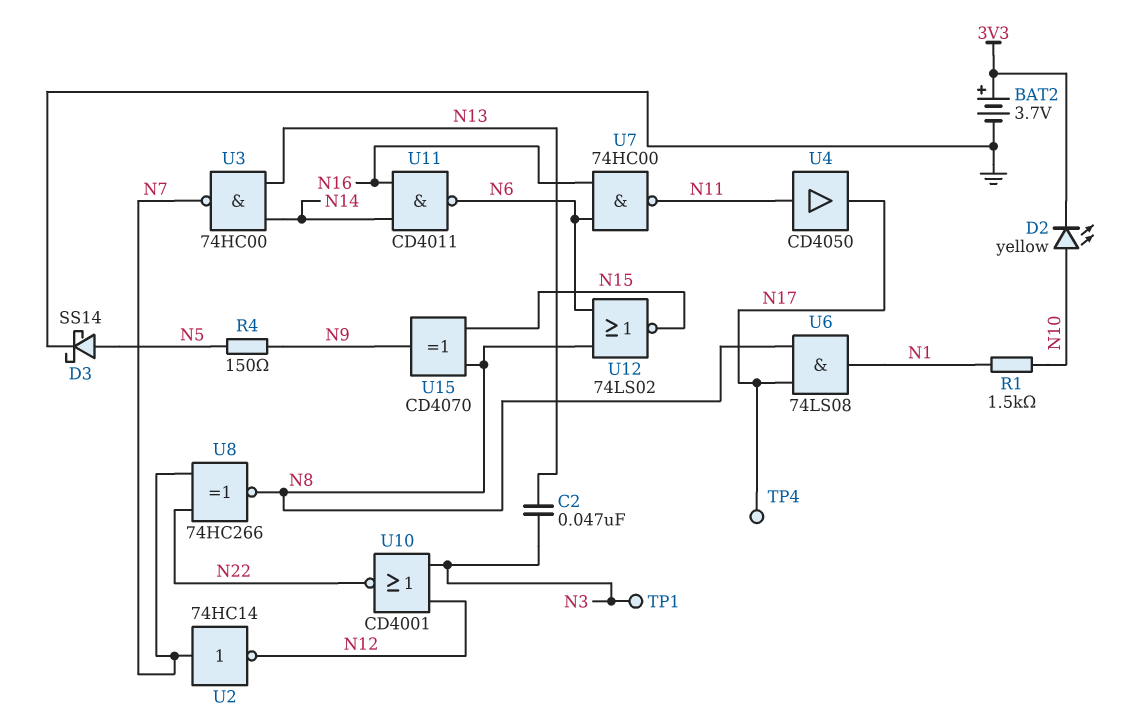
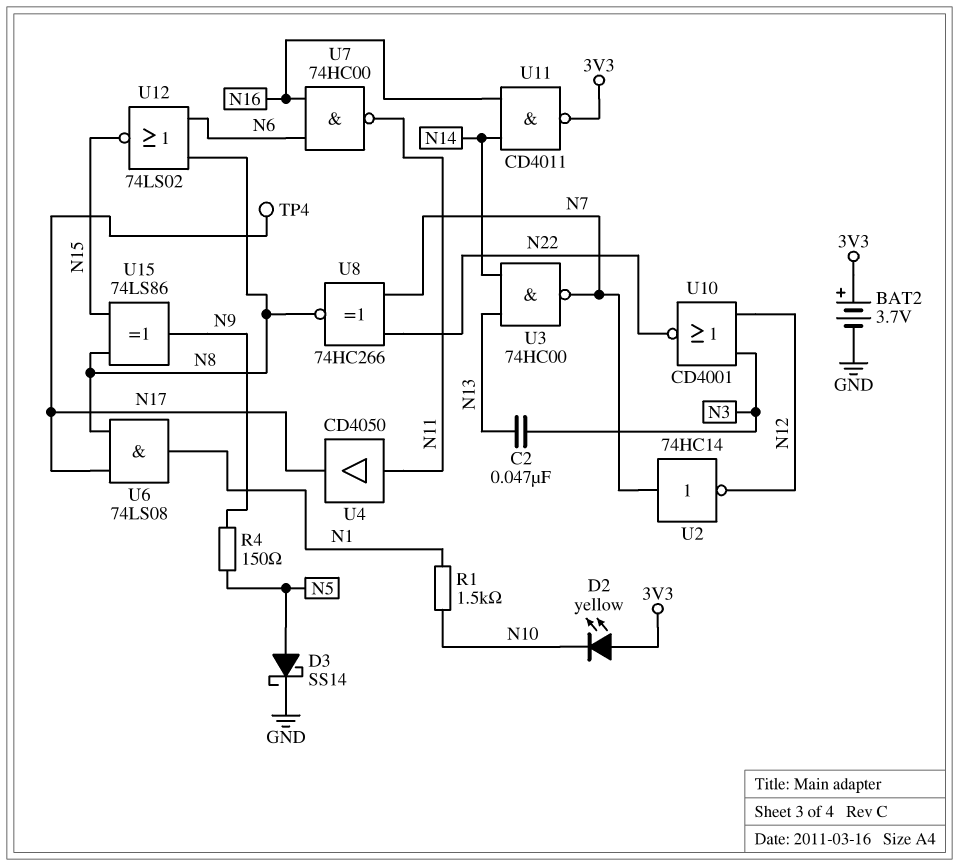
D2: LED yellow (A N10, K 3V3) -> LED yellow (A 3V3, K N10)
TP1: test point (N3) -> none
U11: NAND CD4011 (in N14, in N16, out N6) -> NAND CD4011 (in N14, in N16, out 3V3)
U15: XOR CD4070 (in N8, in N15, out N9) -> XOR 74LS86 (in N8, in N15, out N9)

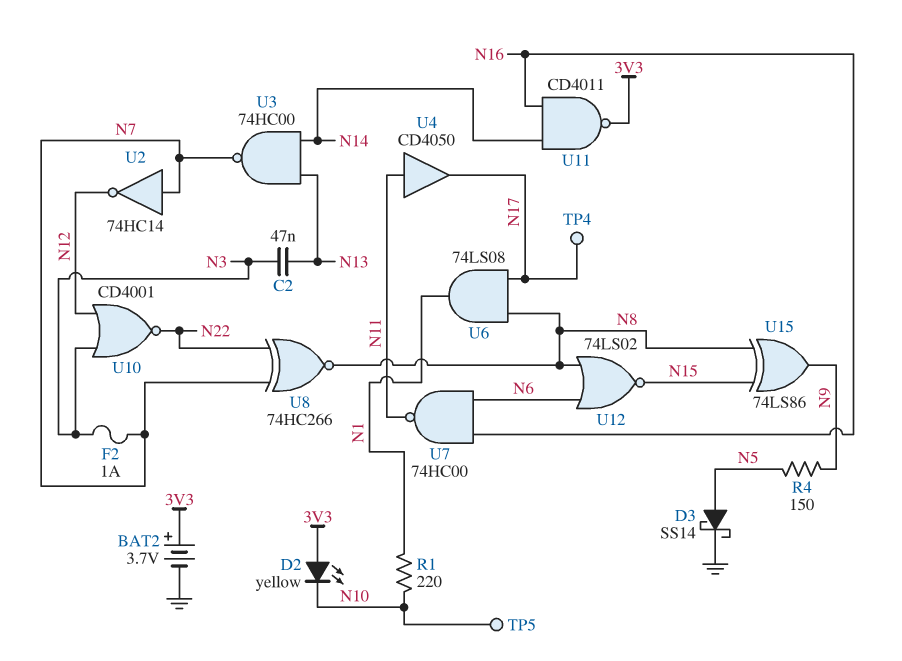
F2: none -> 1A (N3, N7)
R1: 1.5k (N1, N10) -> 220 (N1, N10)
TP5: none -> test point (N10)

